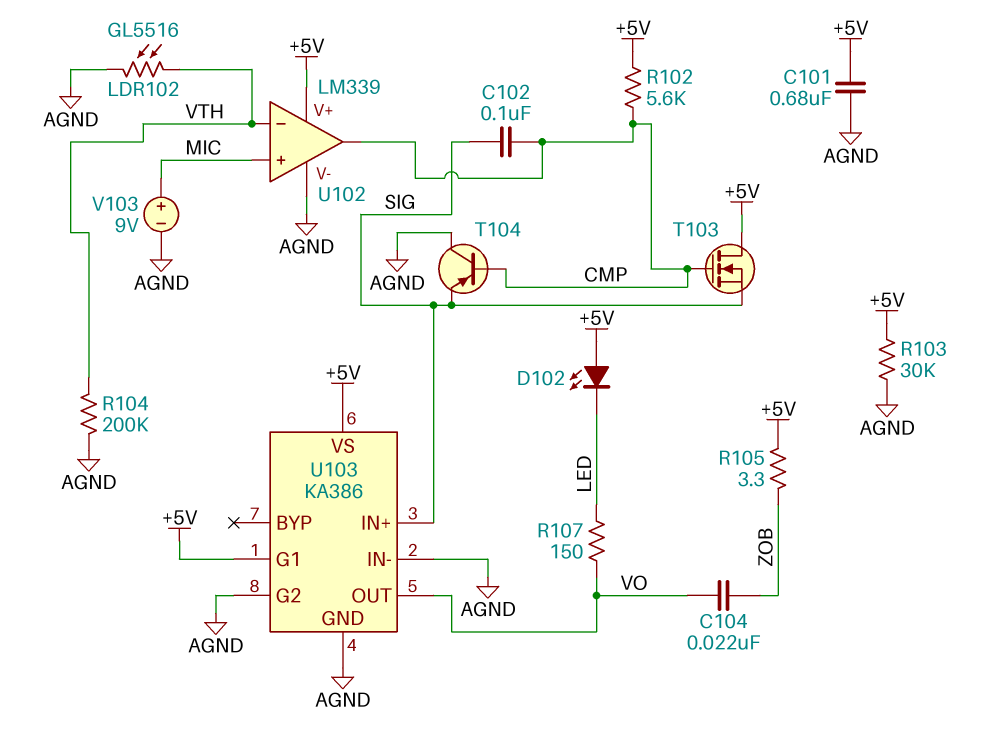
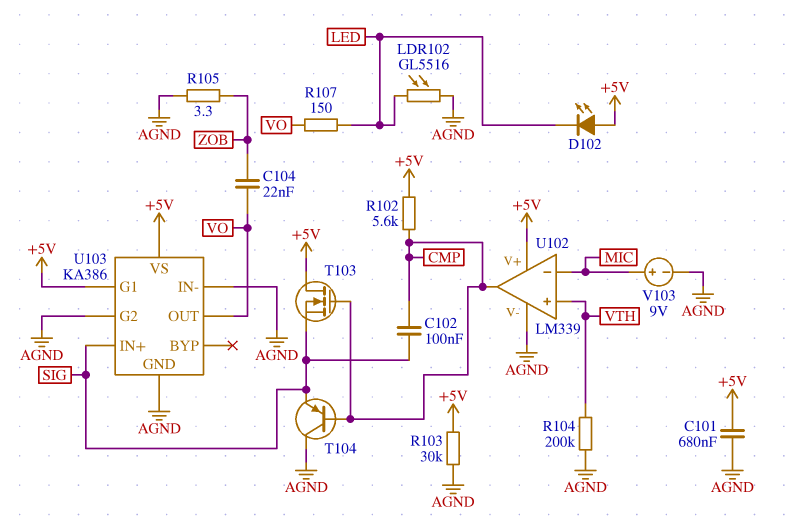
LDR102: GL5516 (AGND, VTH) -> GL5516 (AGND, LED)
R105: 3.3 (+5V, ZOB) -> 3.3 (AGND, ZOB)
U102 pin in+: MIC -> VTH
U102 pin in-: VTH -> MIC

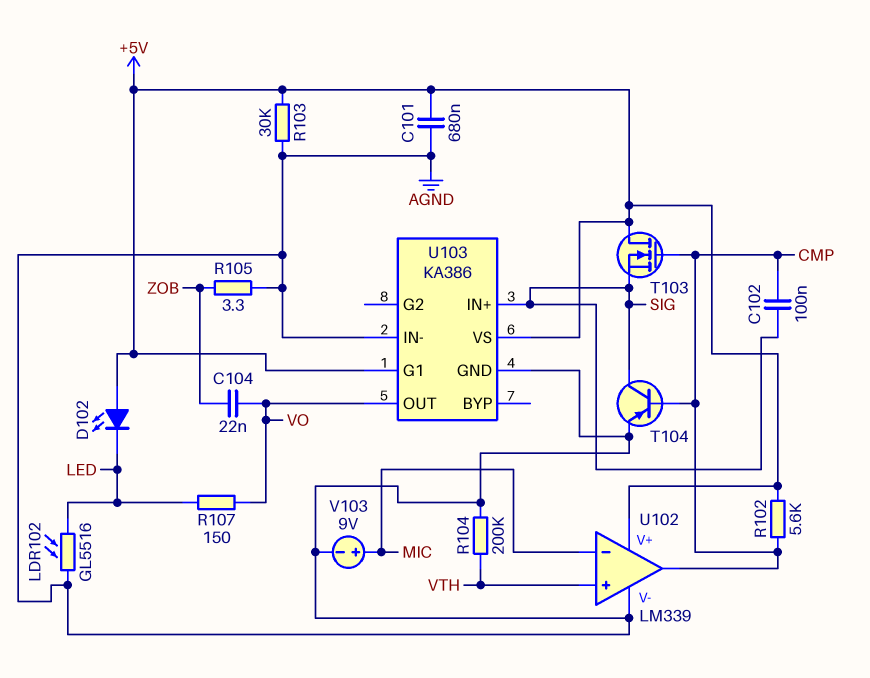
T104: PNP (B CMP, C AGND, E SIG) -> PNP (B CMP, C SIG, E AGND)
U103 pin G2: AGND -> none

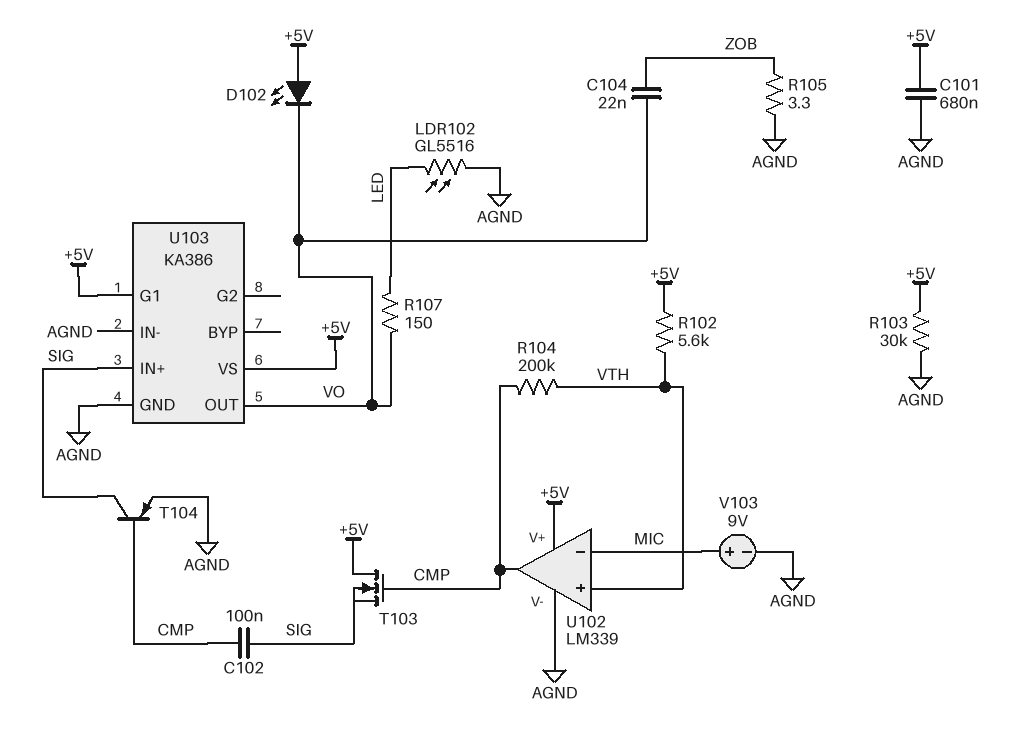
D102: LED (A +5V, K LED) -> LED (A +5V, K VO)
R102: 5.6k (+5V, CMP) -> 5.6k (+5V, VTH)
R104: 200k (AGND, VTH) -> 200k (CMP, VTH)

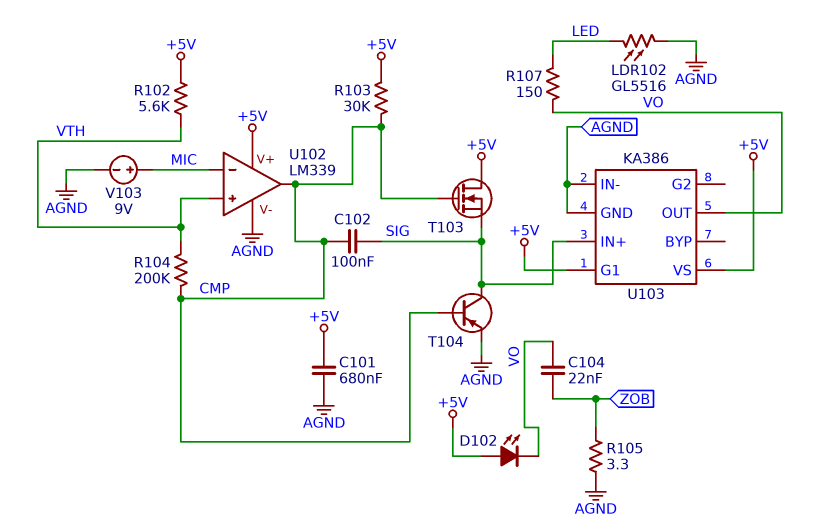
R103: 30k (+5V, AGND) -> 30k (+5V, CMP)

